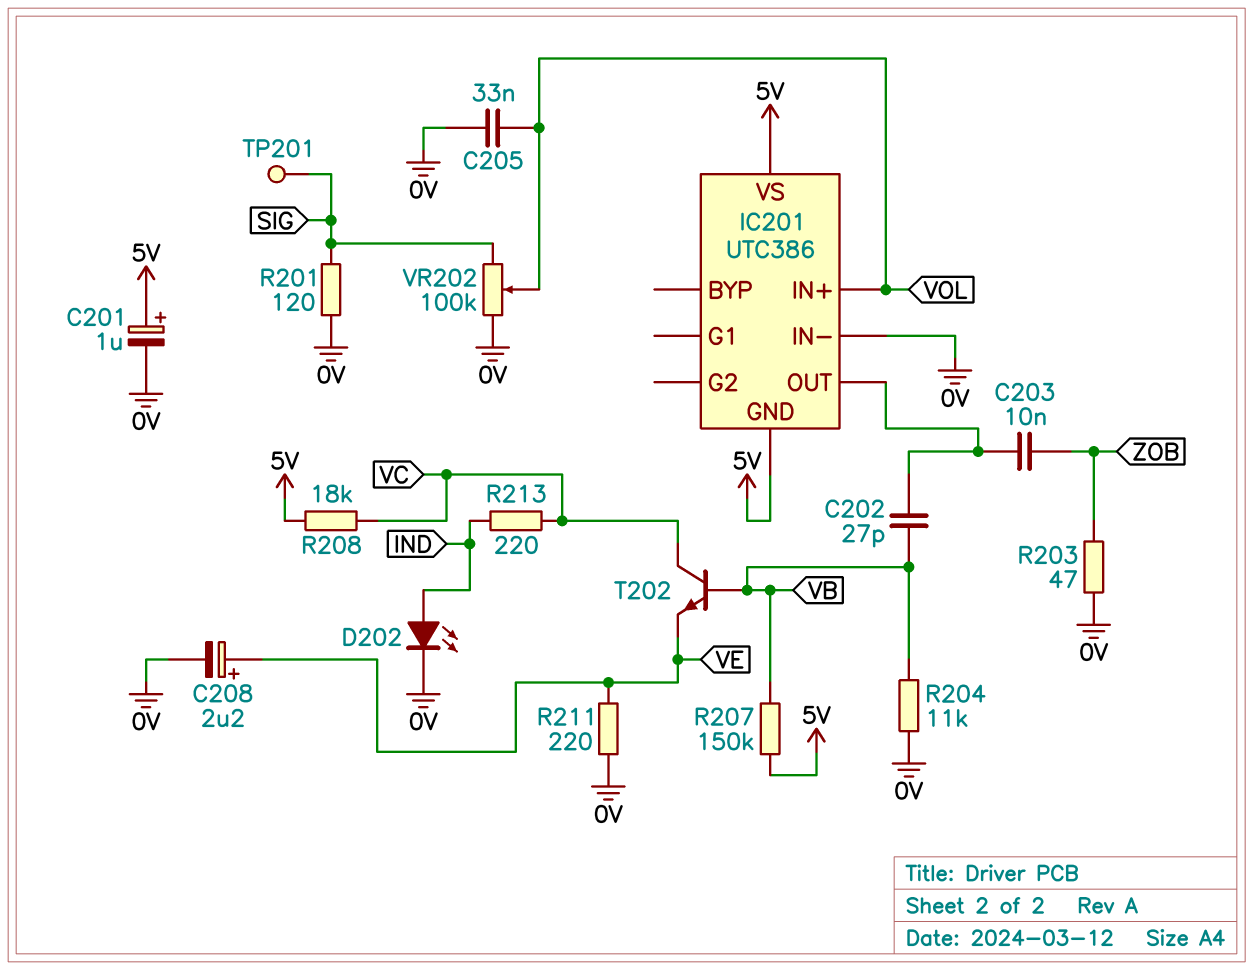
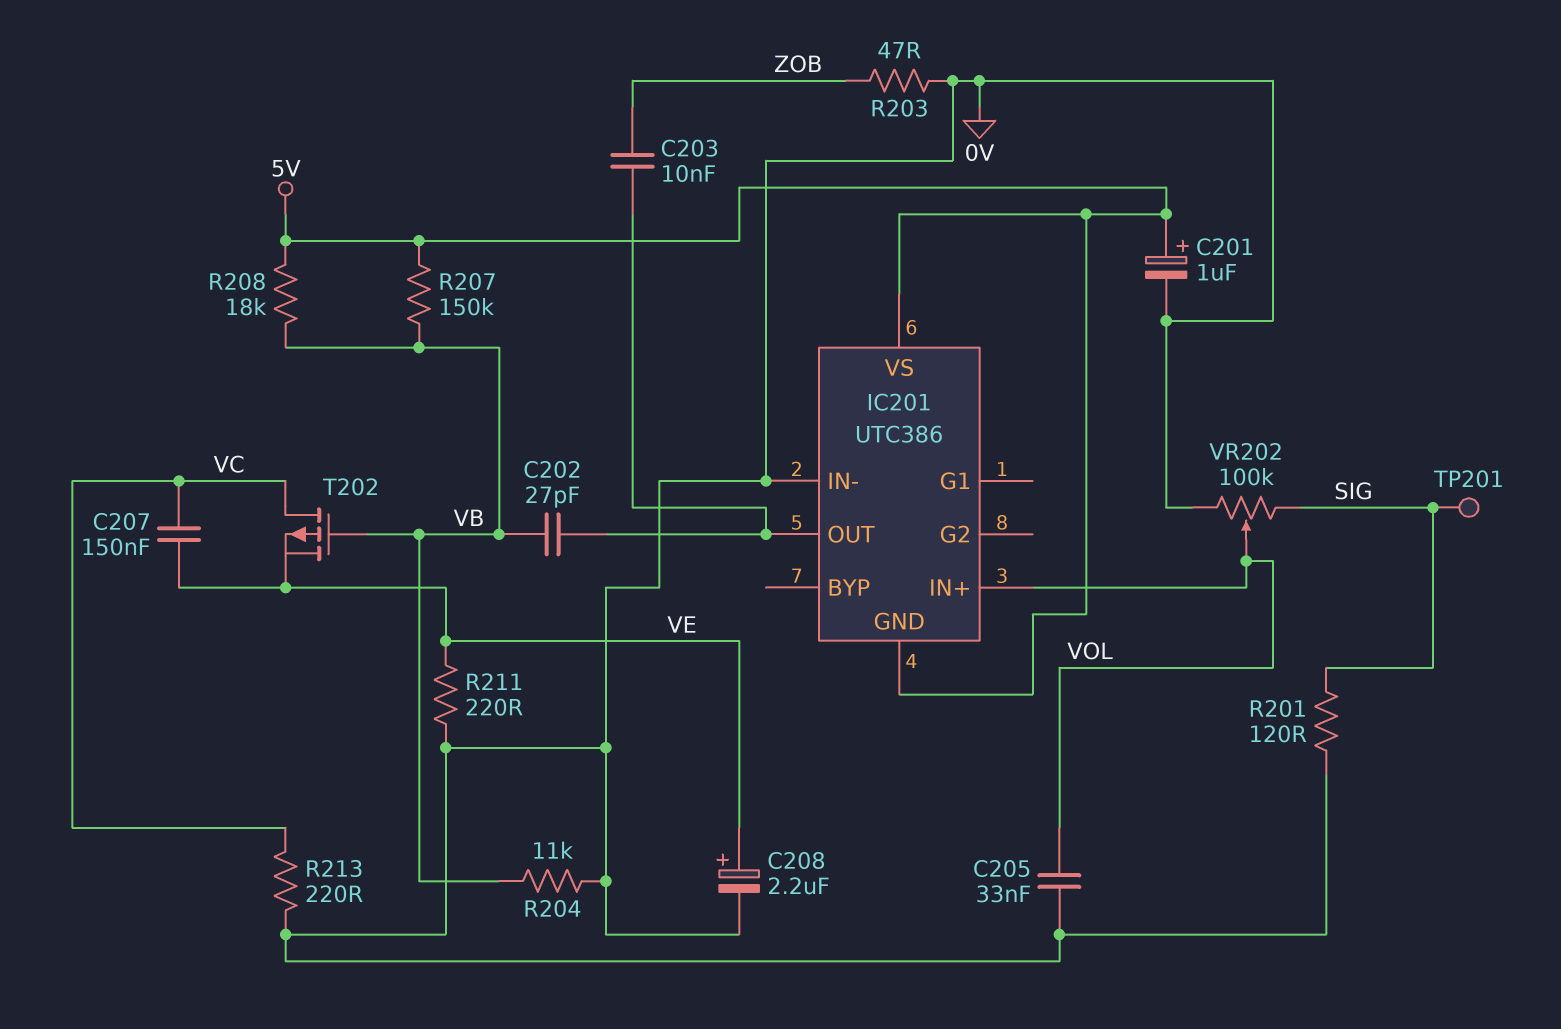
C207: none -> 150nF (VC, VE)
D202: LED (A IND, K 0V) -> none
R208: 18k (5V, VC) -> 18k (5V, VB)
R213: 220 (IND, VC) -> 220 (0V, VC)
T202: NPN (B VB, C VC, E VE) -> PMOS (G VB, D VC, S VE)

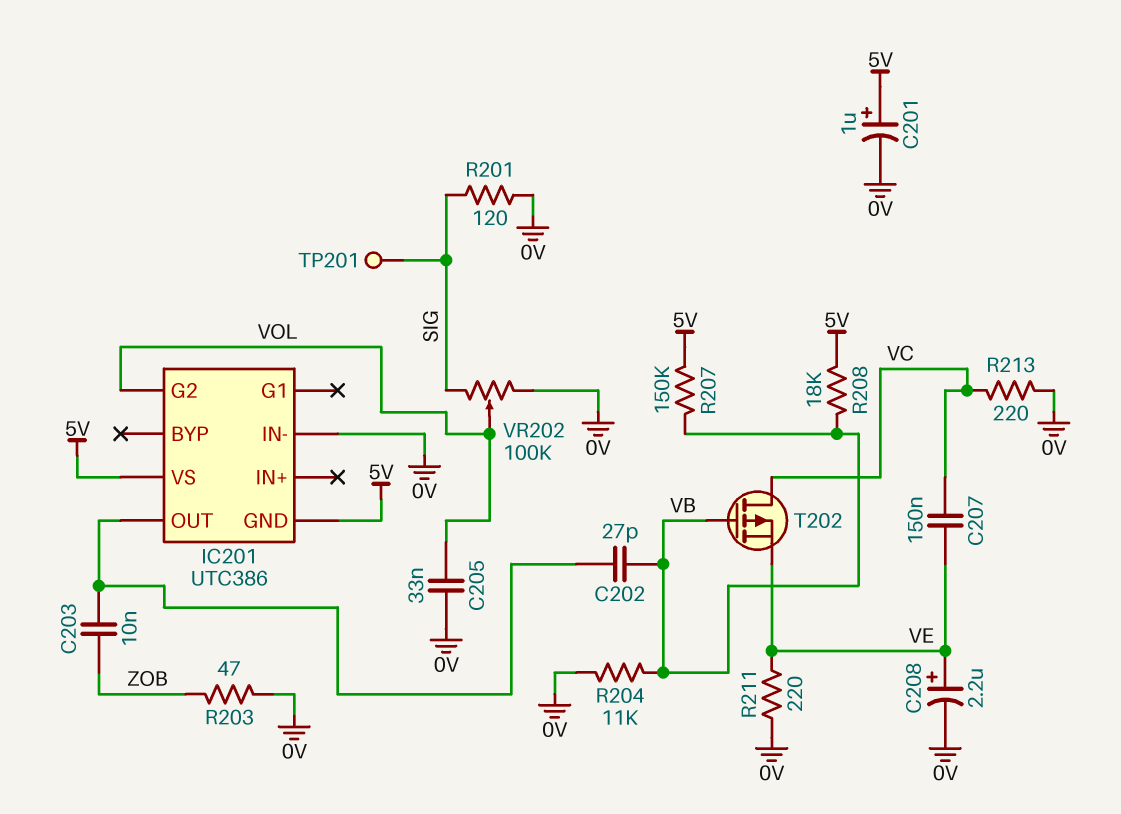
IC201 pin G2: none -> VOL
IC201 pin IN+: VOL -> none

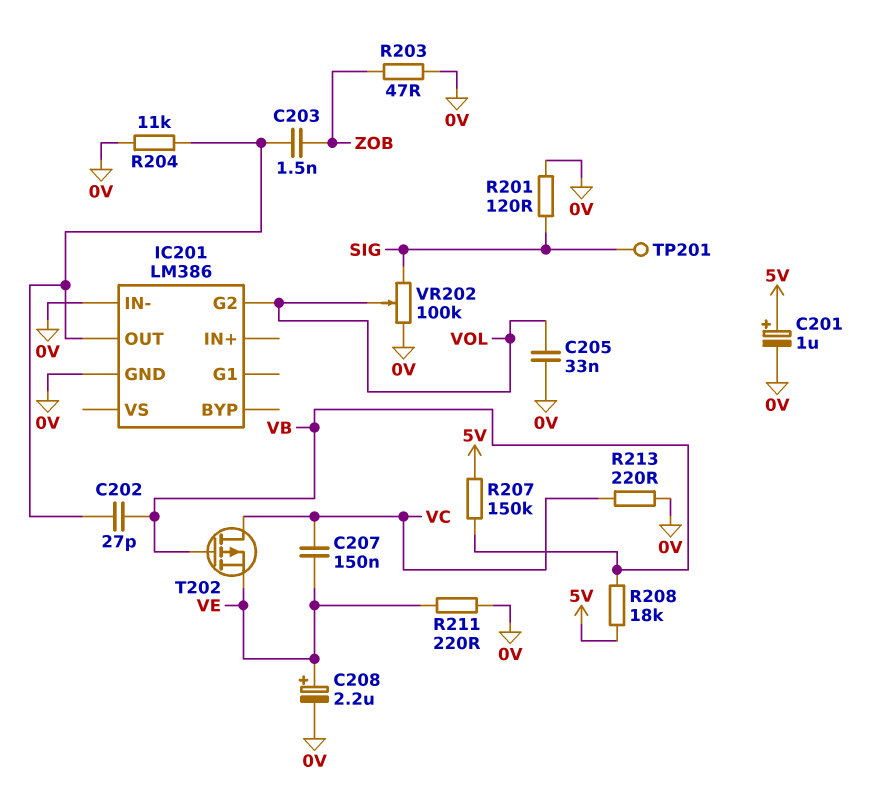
C203: 10nF (IC201/OUT, ZOB) -> 1.5nF (IC201/OUT, ZOB)
IC201: UTC386 -> LM386
IC201 pin GND: 5V -> 0V
IC201 pin VS: 5V -> none
R204: 11k (0V, VB) -> 11k (0V, IC201/OUT)

